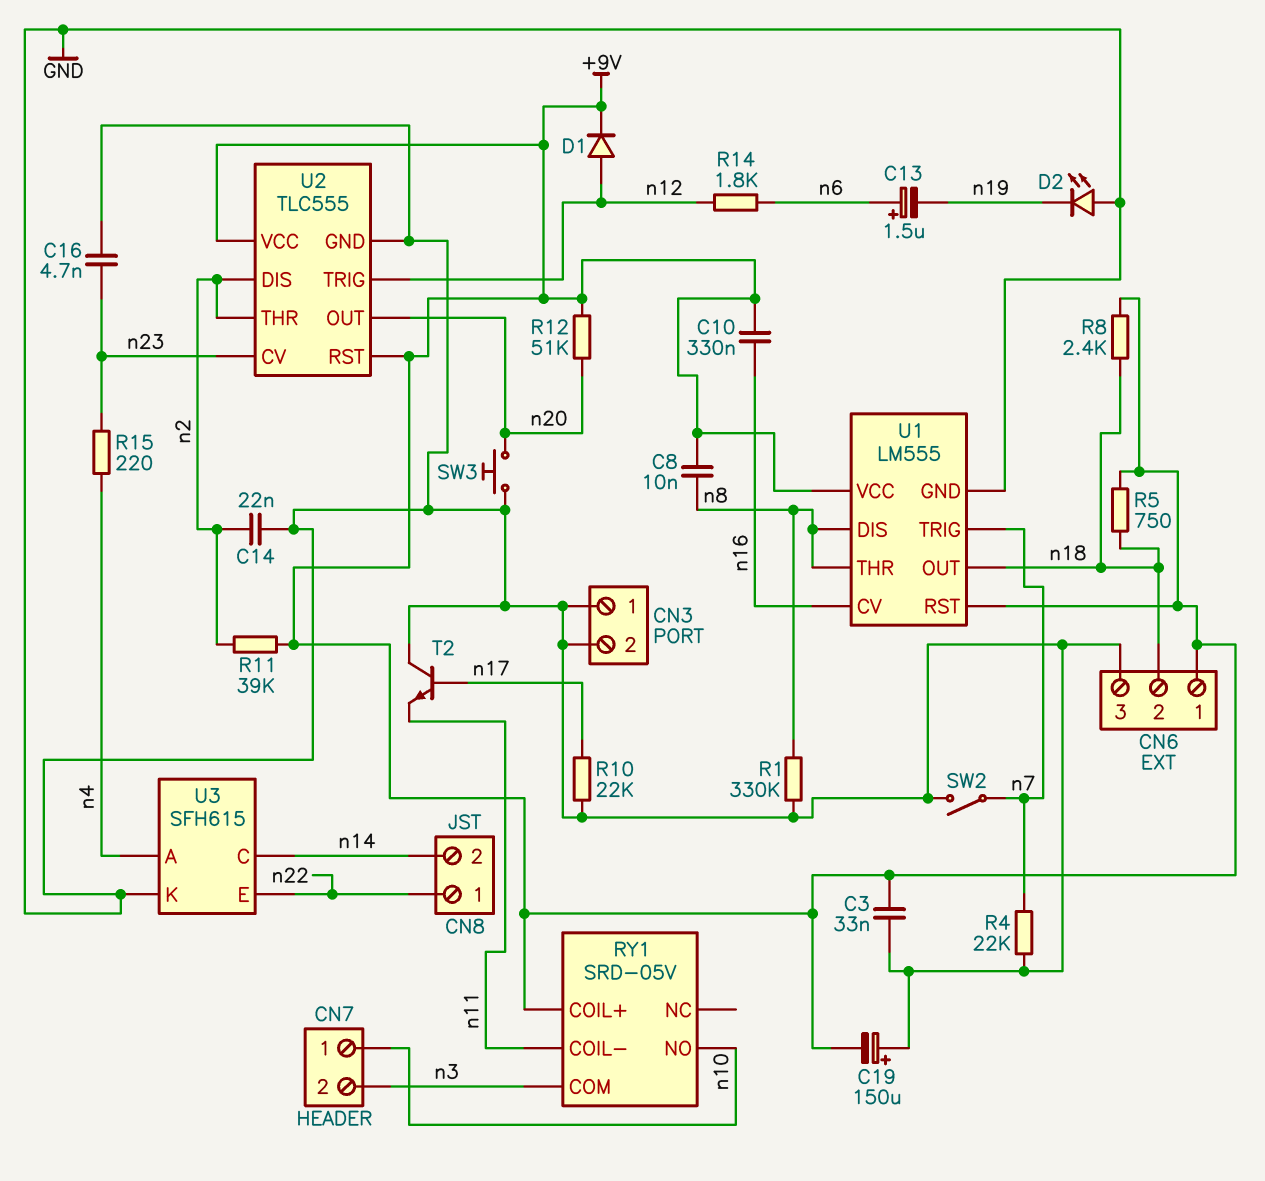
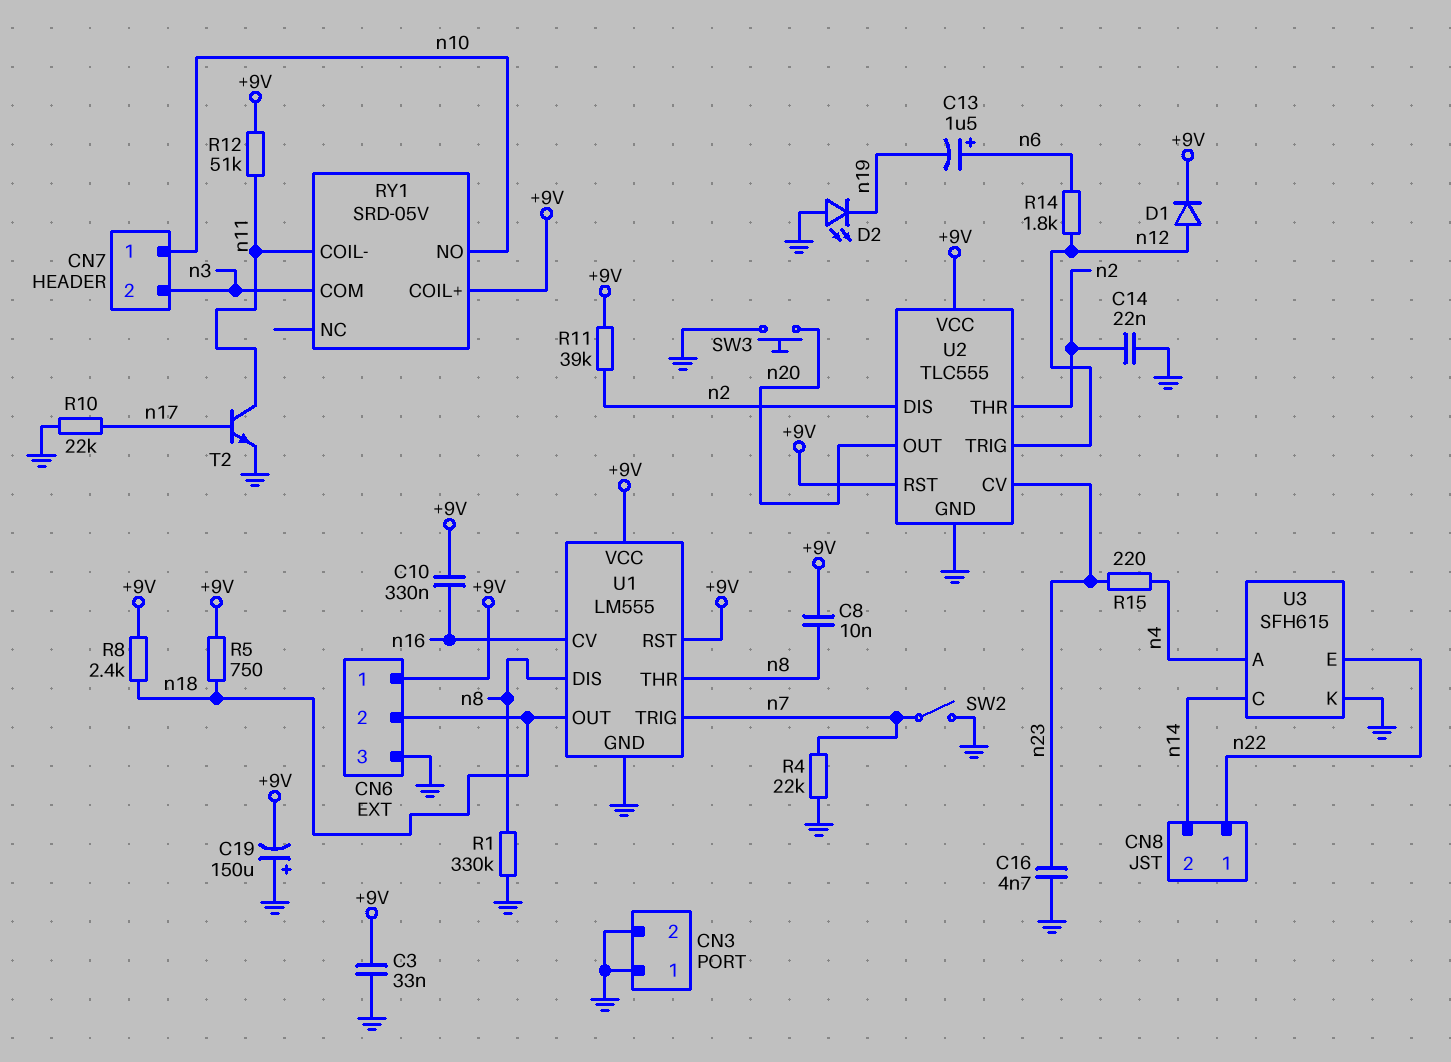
R12: 51k (+9V, n20) -> 51k (+9V, n11)
T2: NPN (B n17, C GND, E n11) -> NPN (B n17, C n11, E GND)

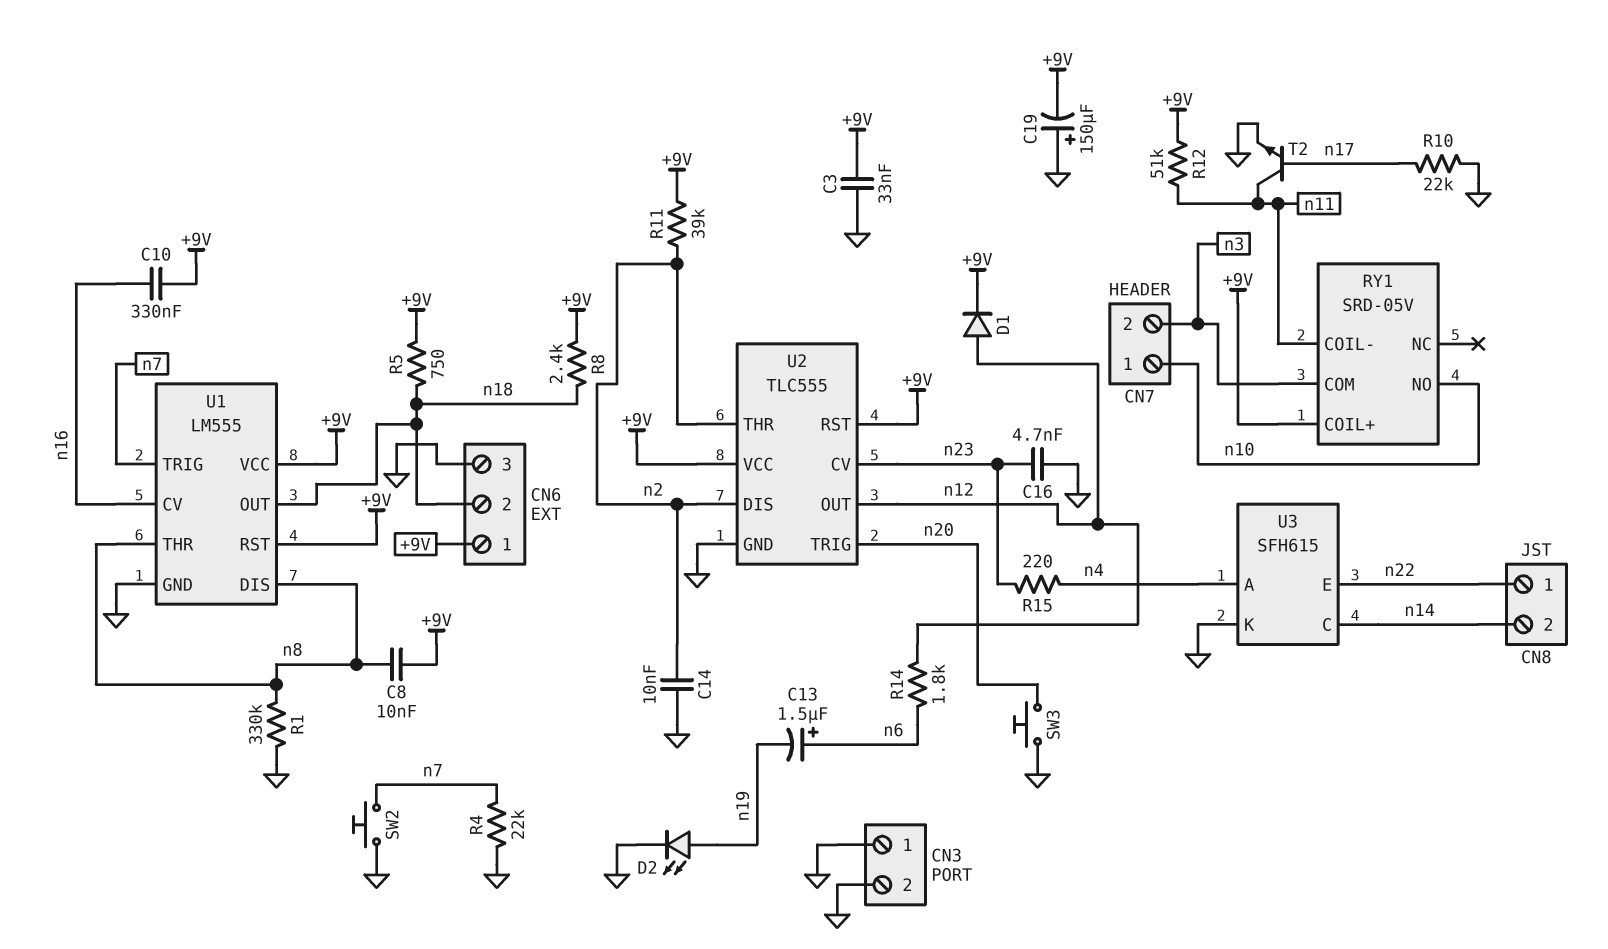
C14: 22nF (GND, n2) -> 10nF (GND, n2)
D2: LED (A GND, K n19) -> LED (A n19, K GND)
SW2: switch (GND, n7) -> button (GND, n7)
U2 pin OUT: n20 -> n12
U2 pin TRIG: n12 -> n20

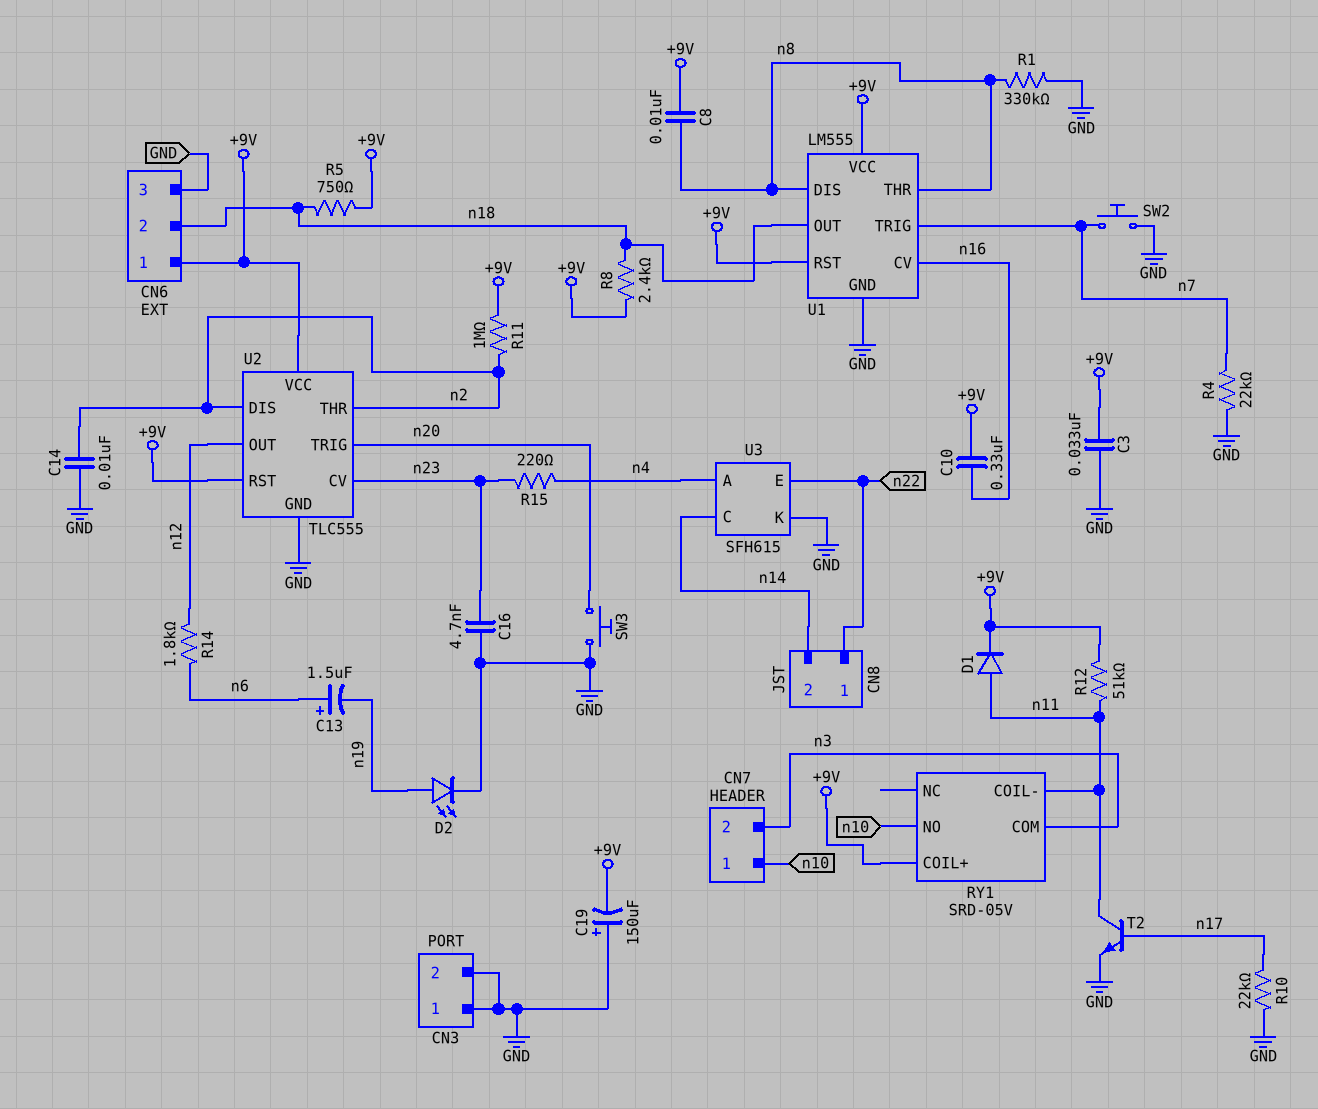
D1: diode (A n12, K +9V) -> diode (A n11, K +9V)
R11: 39k (+9V, n2) -> 1M (+9V, n2)

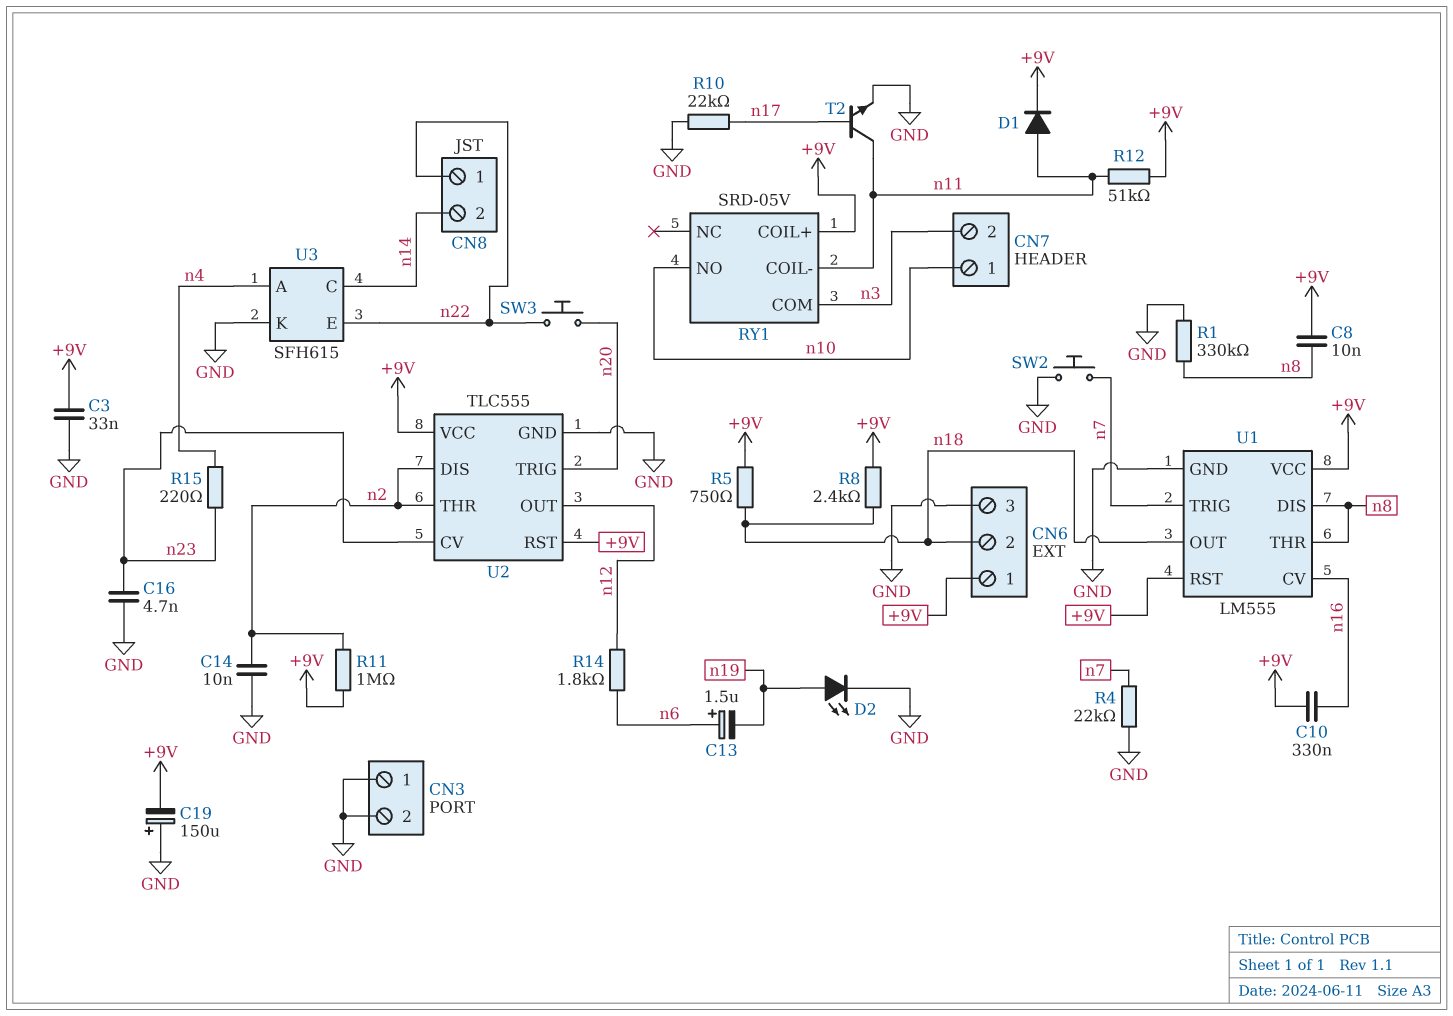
SW3: button (GND, n20) -> button (n20, n22)

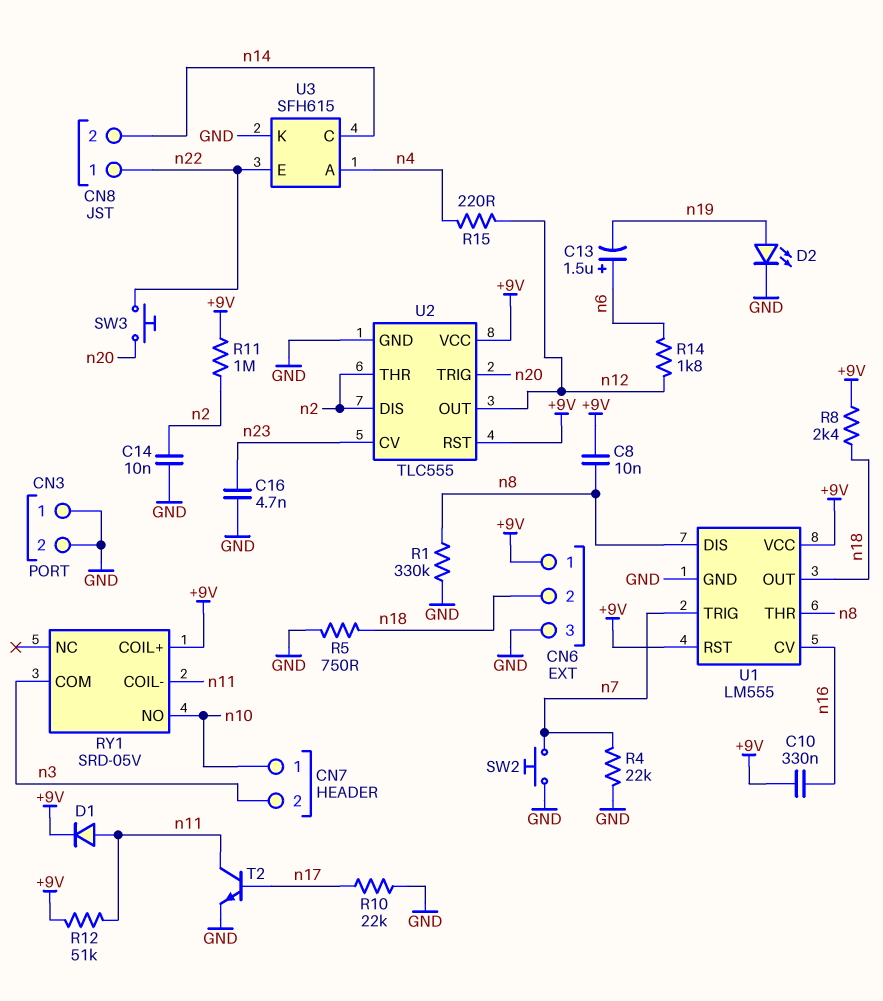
C3: 33nF (+9V, GND) -> none
C19: 150uF (plus GND, minus +9V) -> none
R5: 750 (+9V, n18) -> 750 (GND, n18)
R15: 220 (n4, n23) -> 220 (n4, n12)

